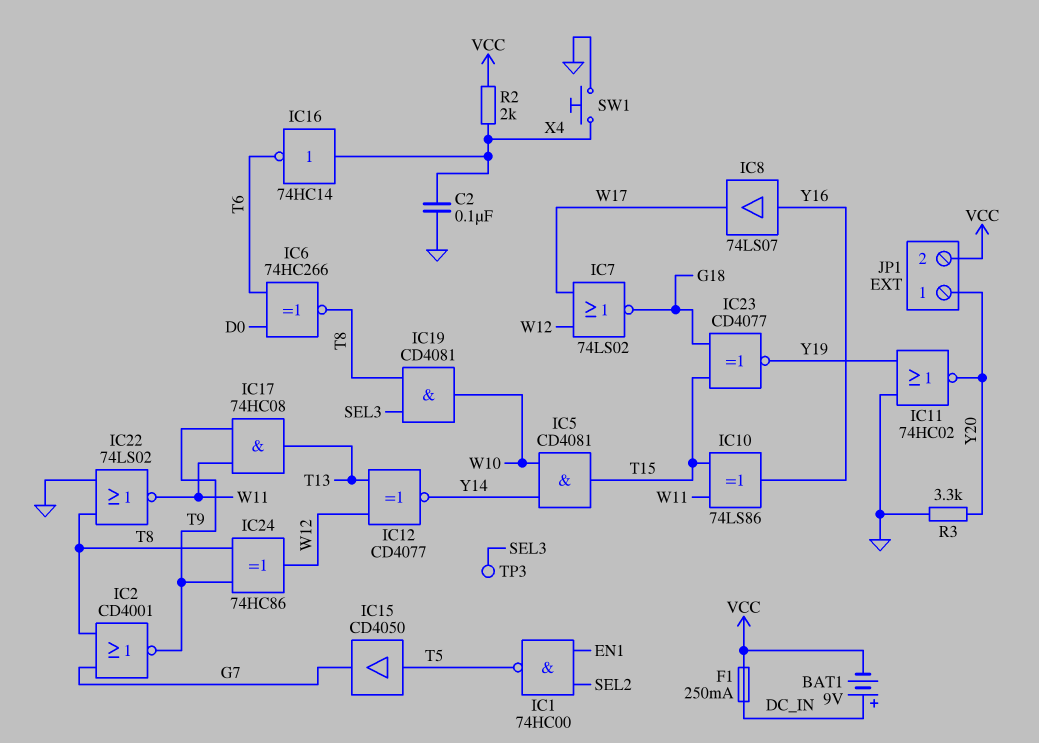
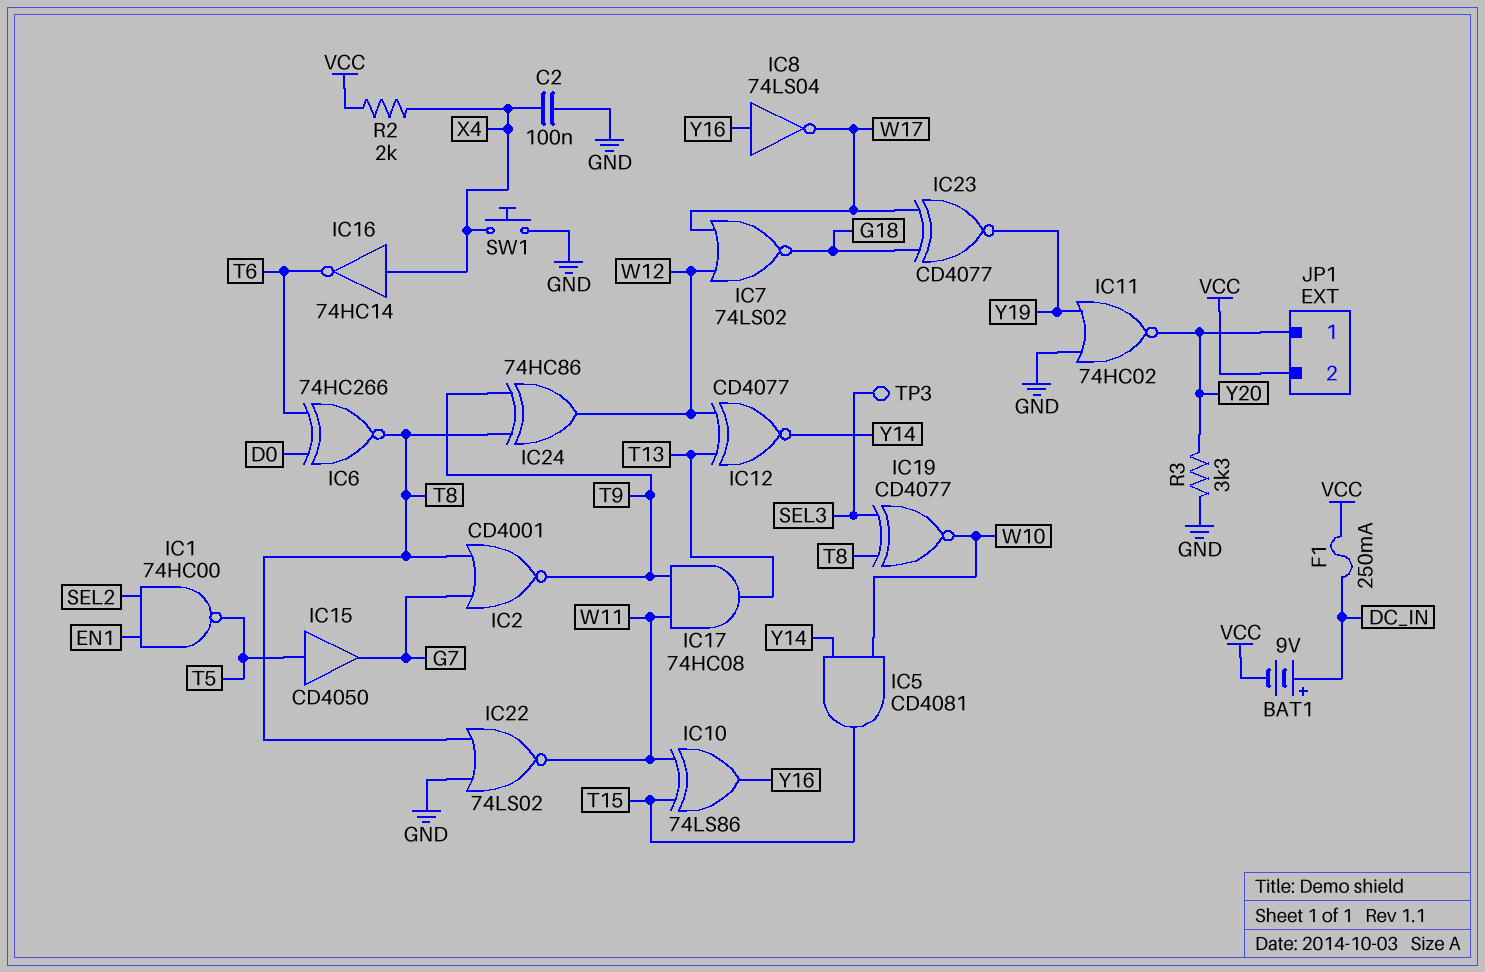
IC8: buffer 74LS07 (in Y16, out W17) -> NOT 74LS04 (in Y16, out W17)
IC19: AND CD4081 (in SEL3, in T8, out W10) -> XNOR CD4077 (in SEL3, in T8, out W10)
IC23: XNOR CD4077 (in G18, in T15, out Y19) -> XNOR CD4077 (in G18, in W17, out Y19)

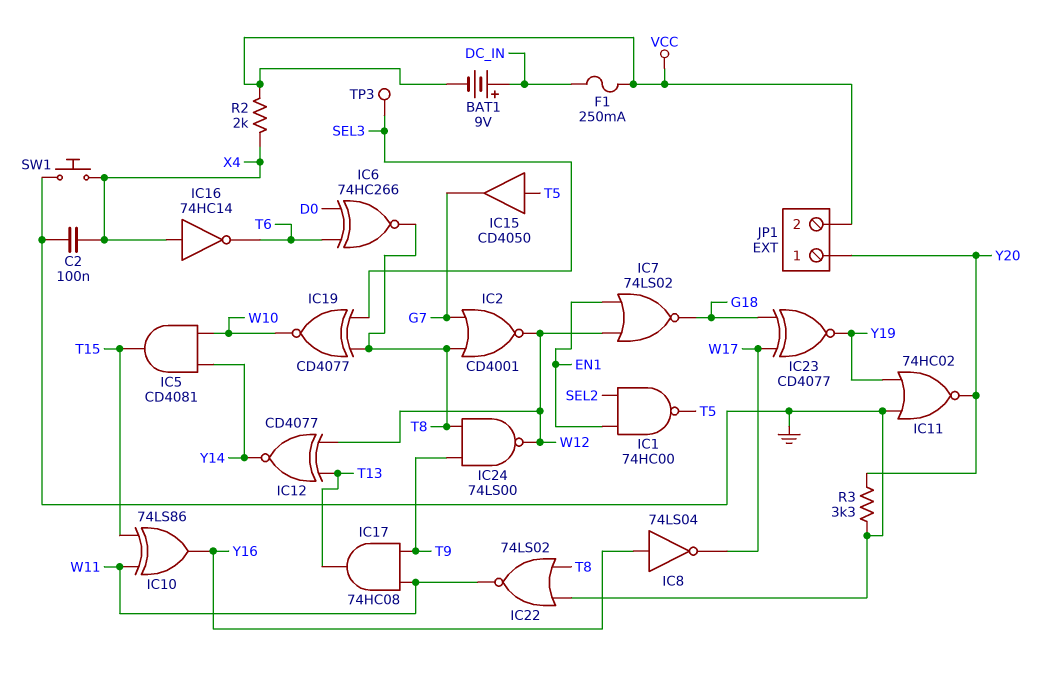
IC2: NOR CD4001 (in G7, in T8, out T9) -> NOR CD4001 (in G7, in T8, out W12)
IC7: NOR 74LS02 (in W12, in W17, out G18) -> NOR 74LS02 (in EN1, in W12, out G18)
IC24: XOR 74HC86 (in T8, in T9, out W12) -> NAND 74LS00 (in T8, in T9, out W12)

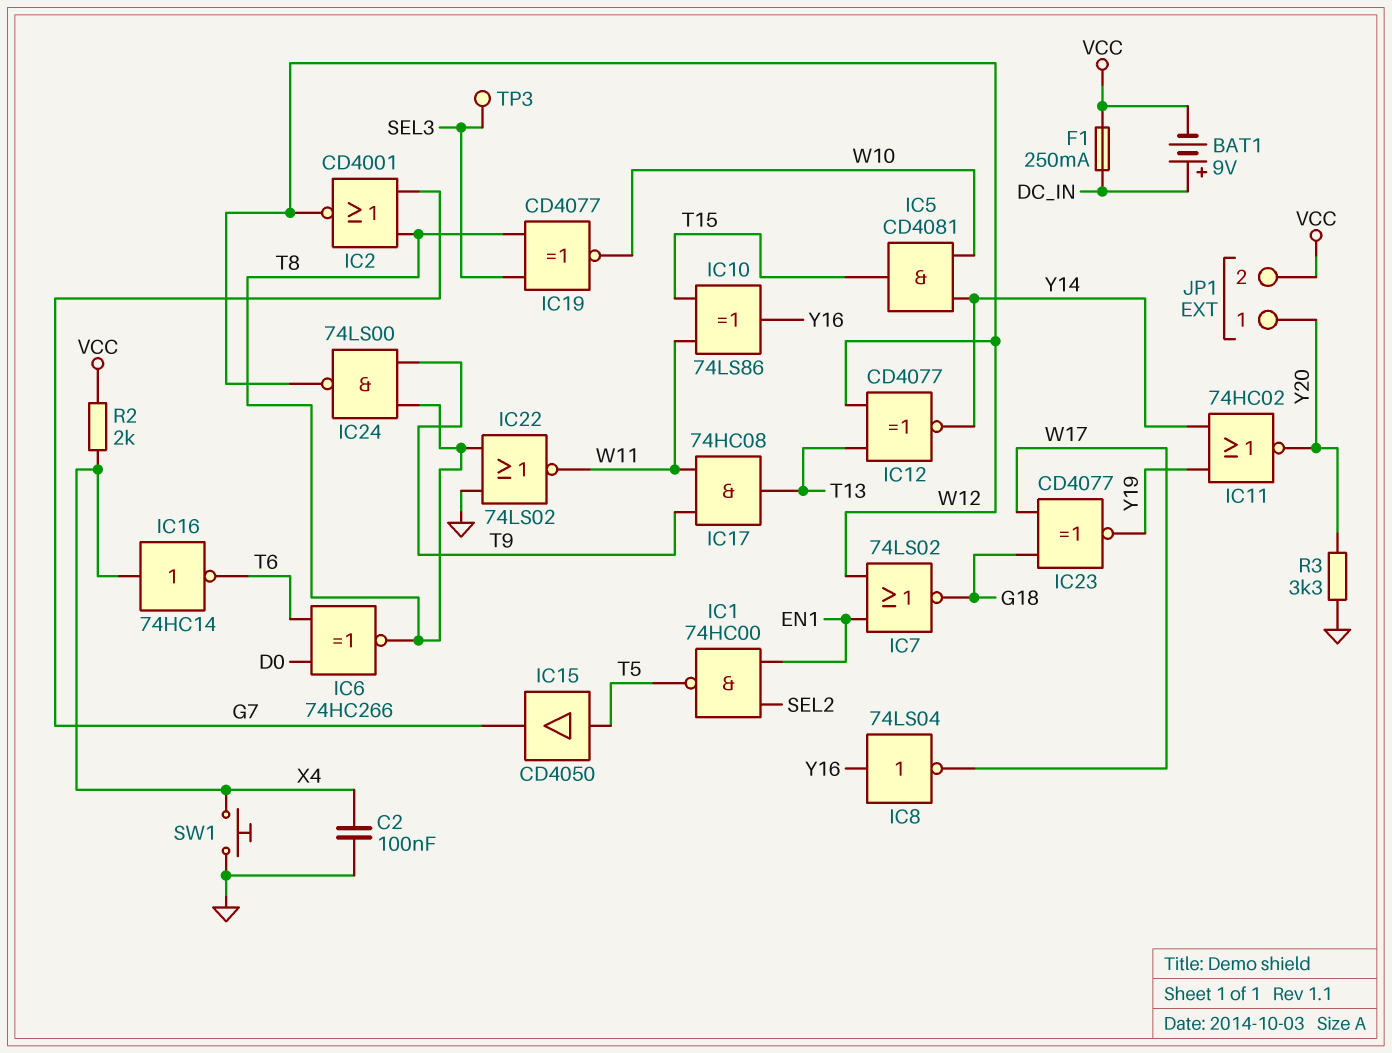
IC11: NOR 74HC02 (in GND, in Y19, out Y20) -> NOR 74HC02 (in Y14, in Y19, out Y20)

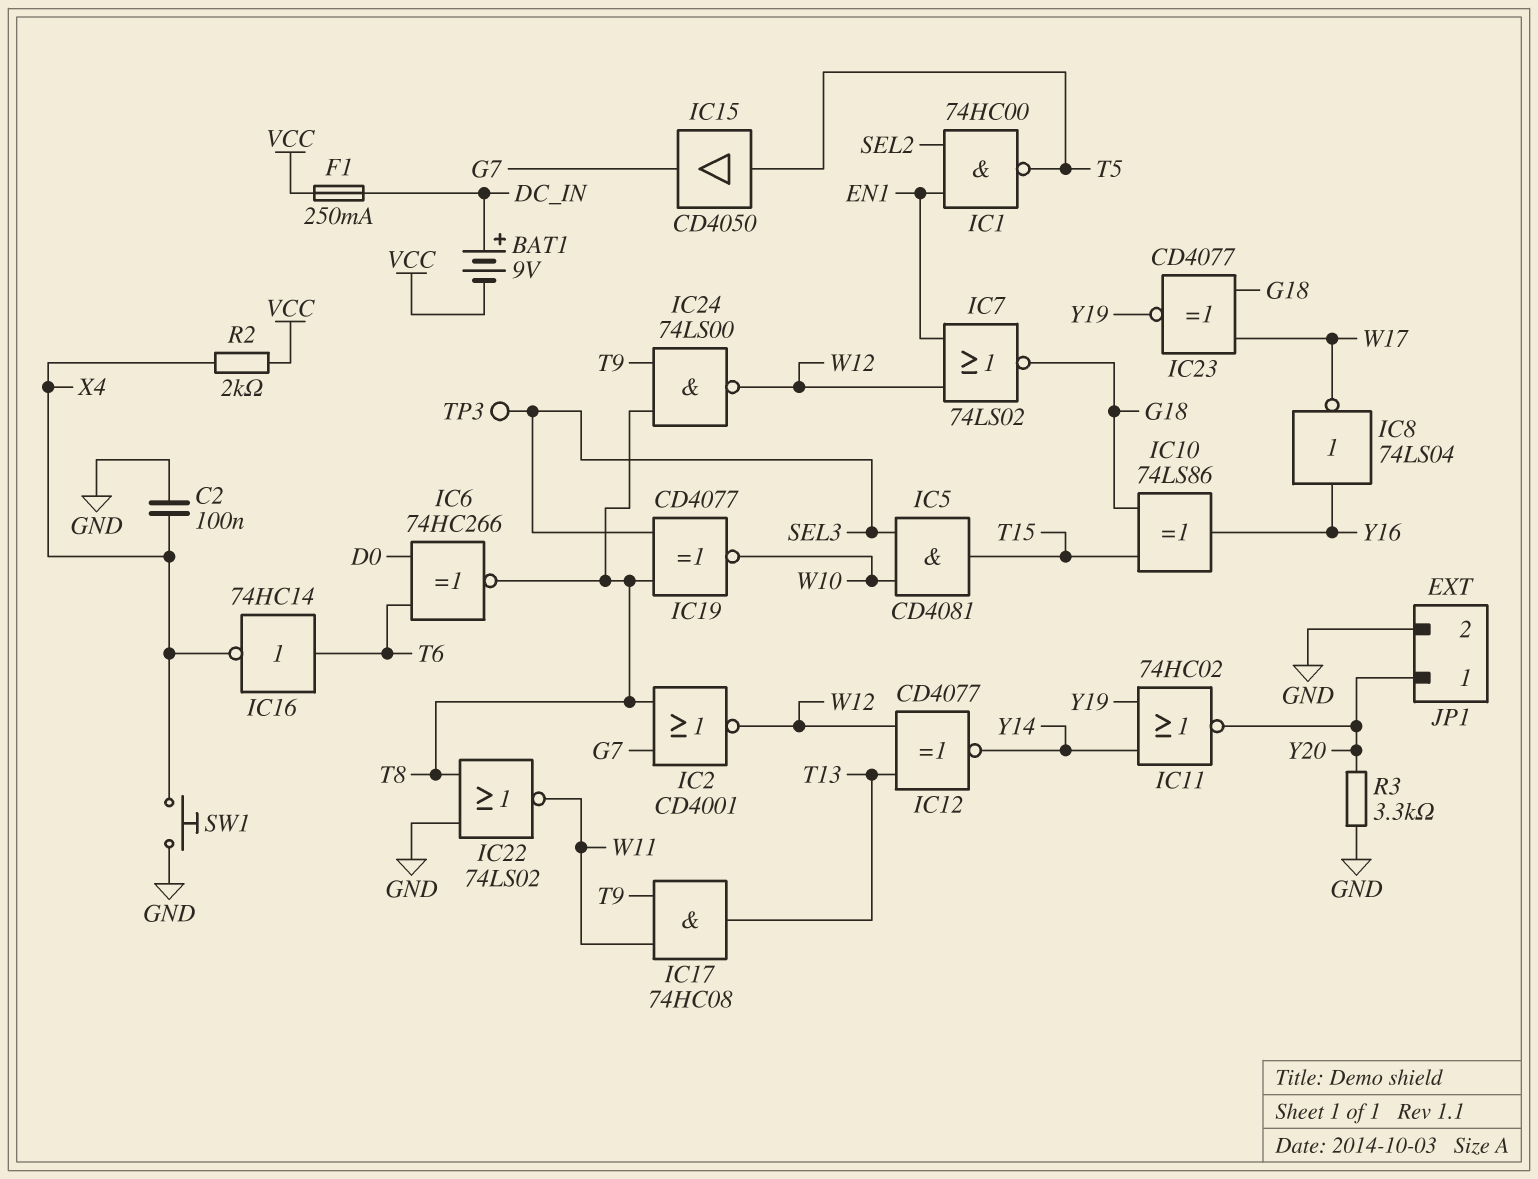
IC5: AND CD4081 (in W10, in Y14, out T15) -> AND CD4081 (in SEL3, in W10, out T15)
IC10: XOR 74LS86 (in T15, in W11, out Y16) -> XOR 74LS86 (in G18, in T15, out Y16)
IC16: NOT 74HC14 (in X4, out T6) -> NOT 74HC14 (in T6, out X4)
JP1 pin 2: VCC -> GND

